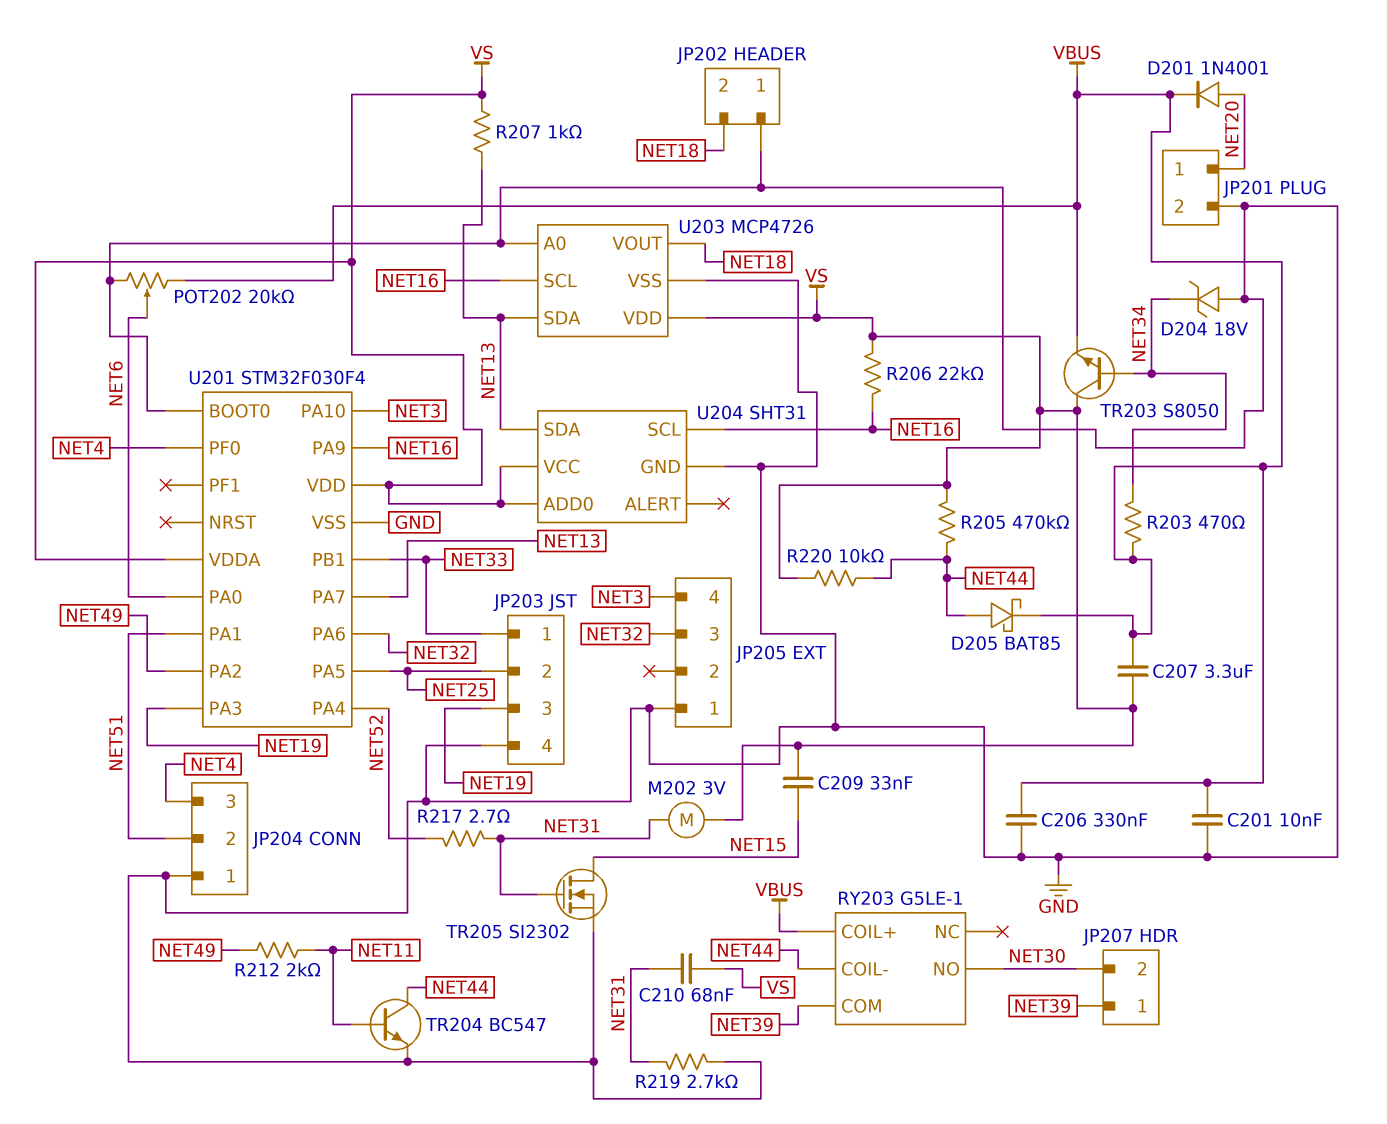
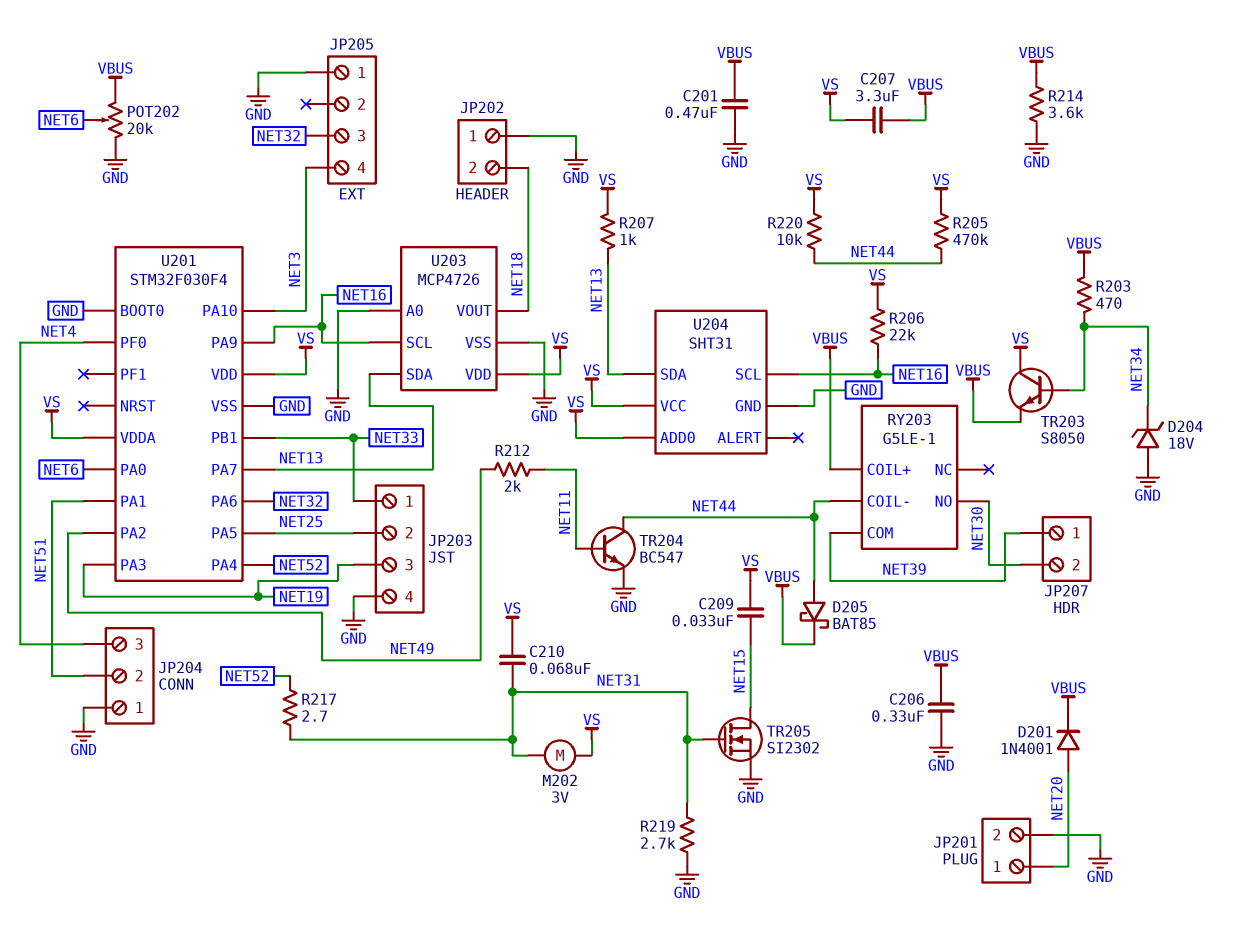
C201: 10nF (GND, VBUS) -> 470nF (GND, VBUS)
R214: none -> 3.6k (GND, VBUS)

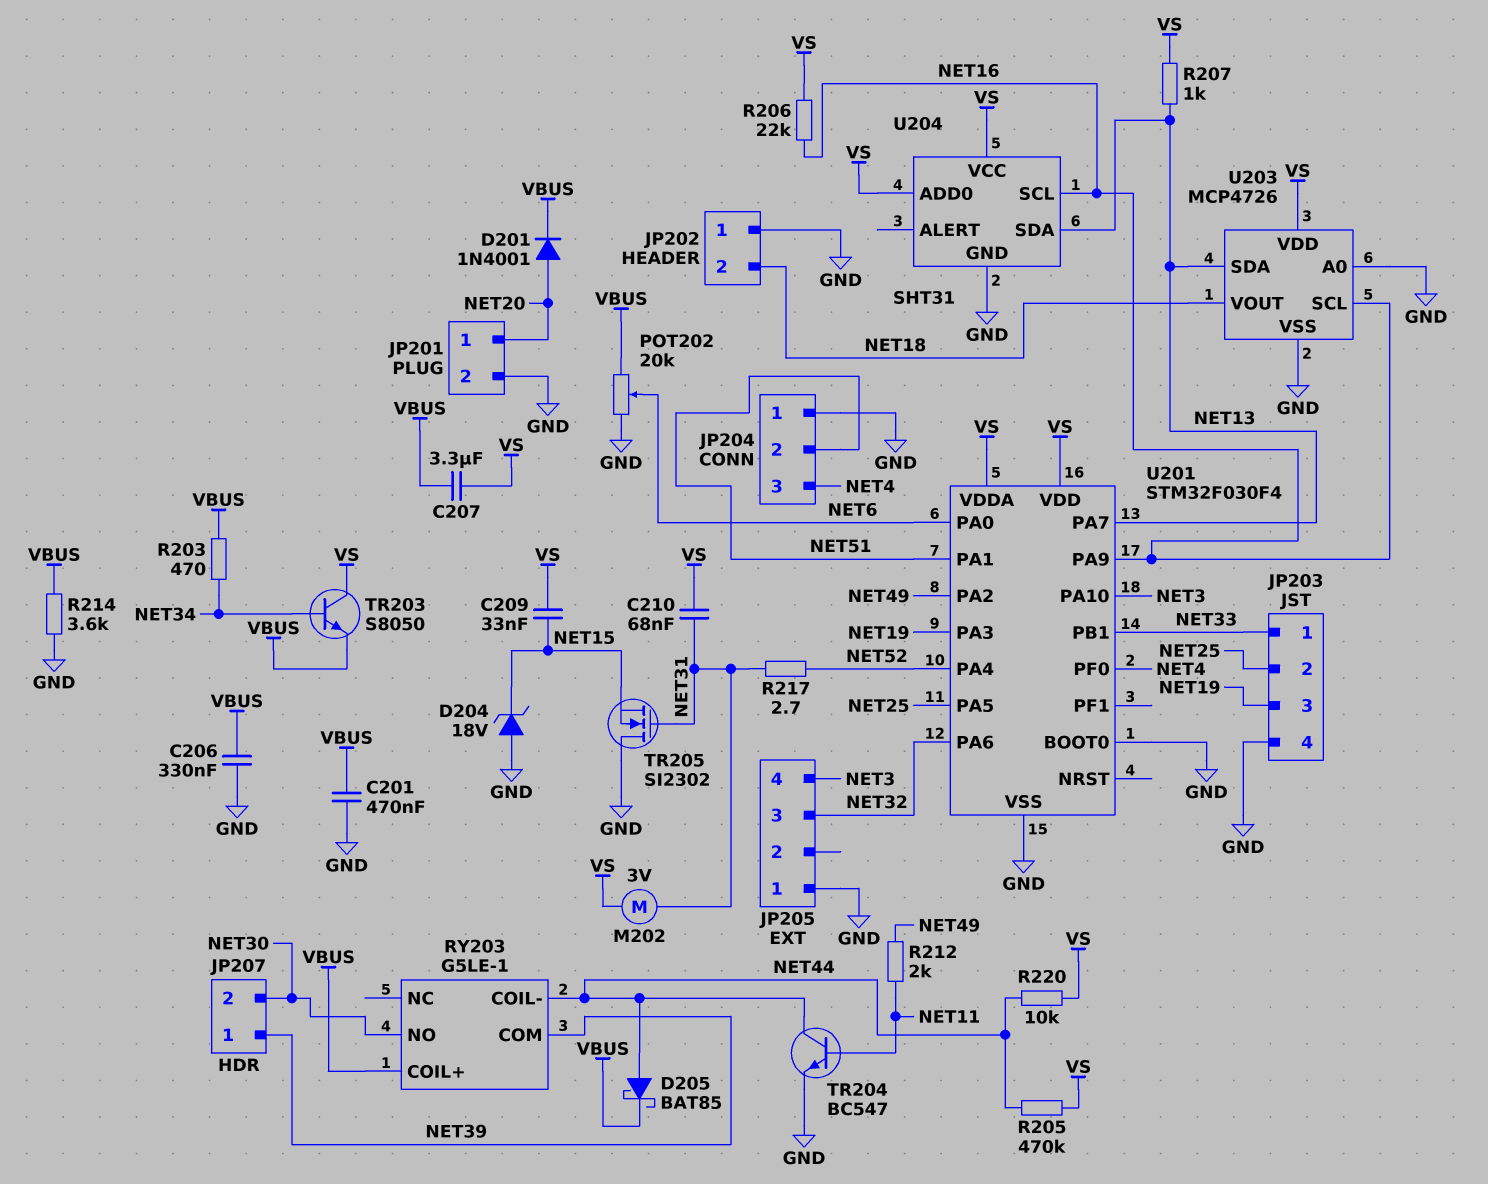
D204: zener 18V (A GND, K NET34) -> zener 18V (A GND, K NET15)
R219: 2.7k (GND, NET31) -> none
TR205: NMOS SI2302 (G NET31, D NET15, S GND) -> NMOS SI2302 (G NET31, D GND, S NET15)

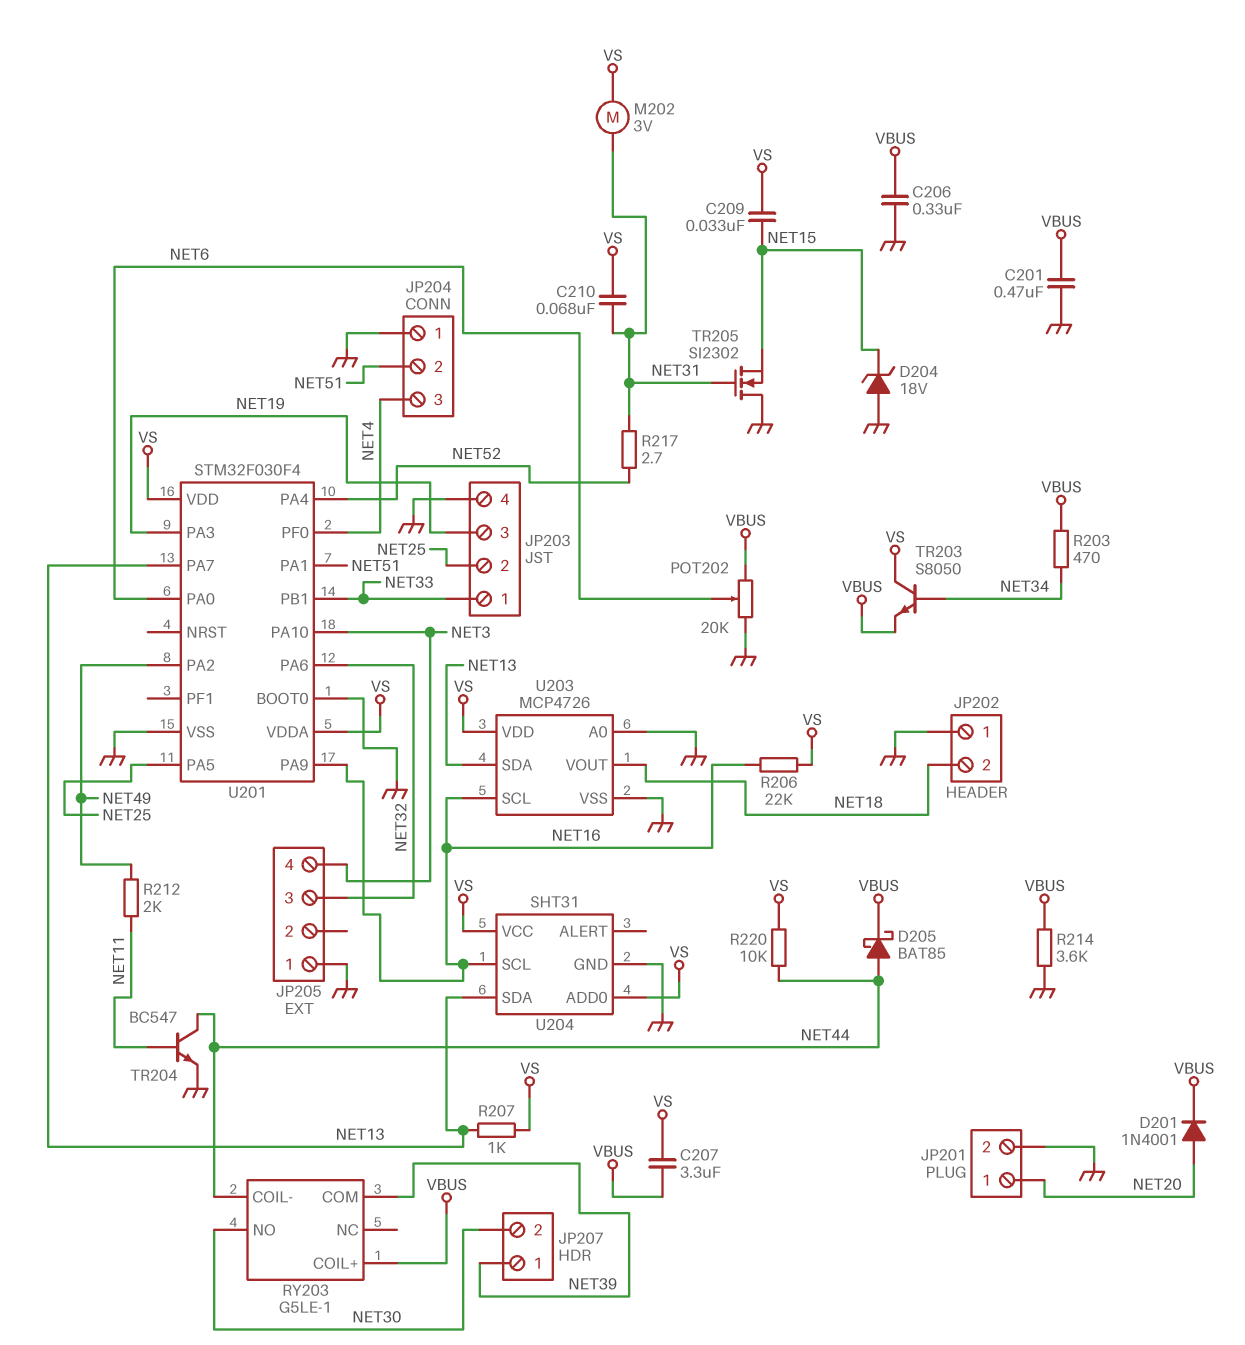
R205: 470k (NET44, VS) -> none

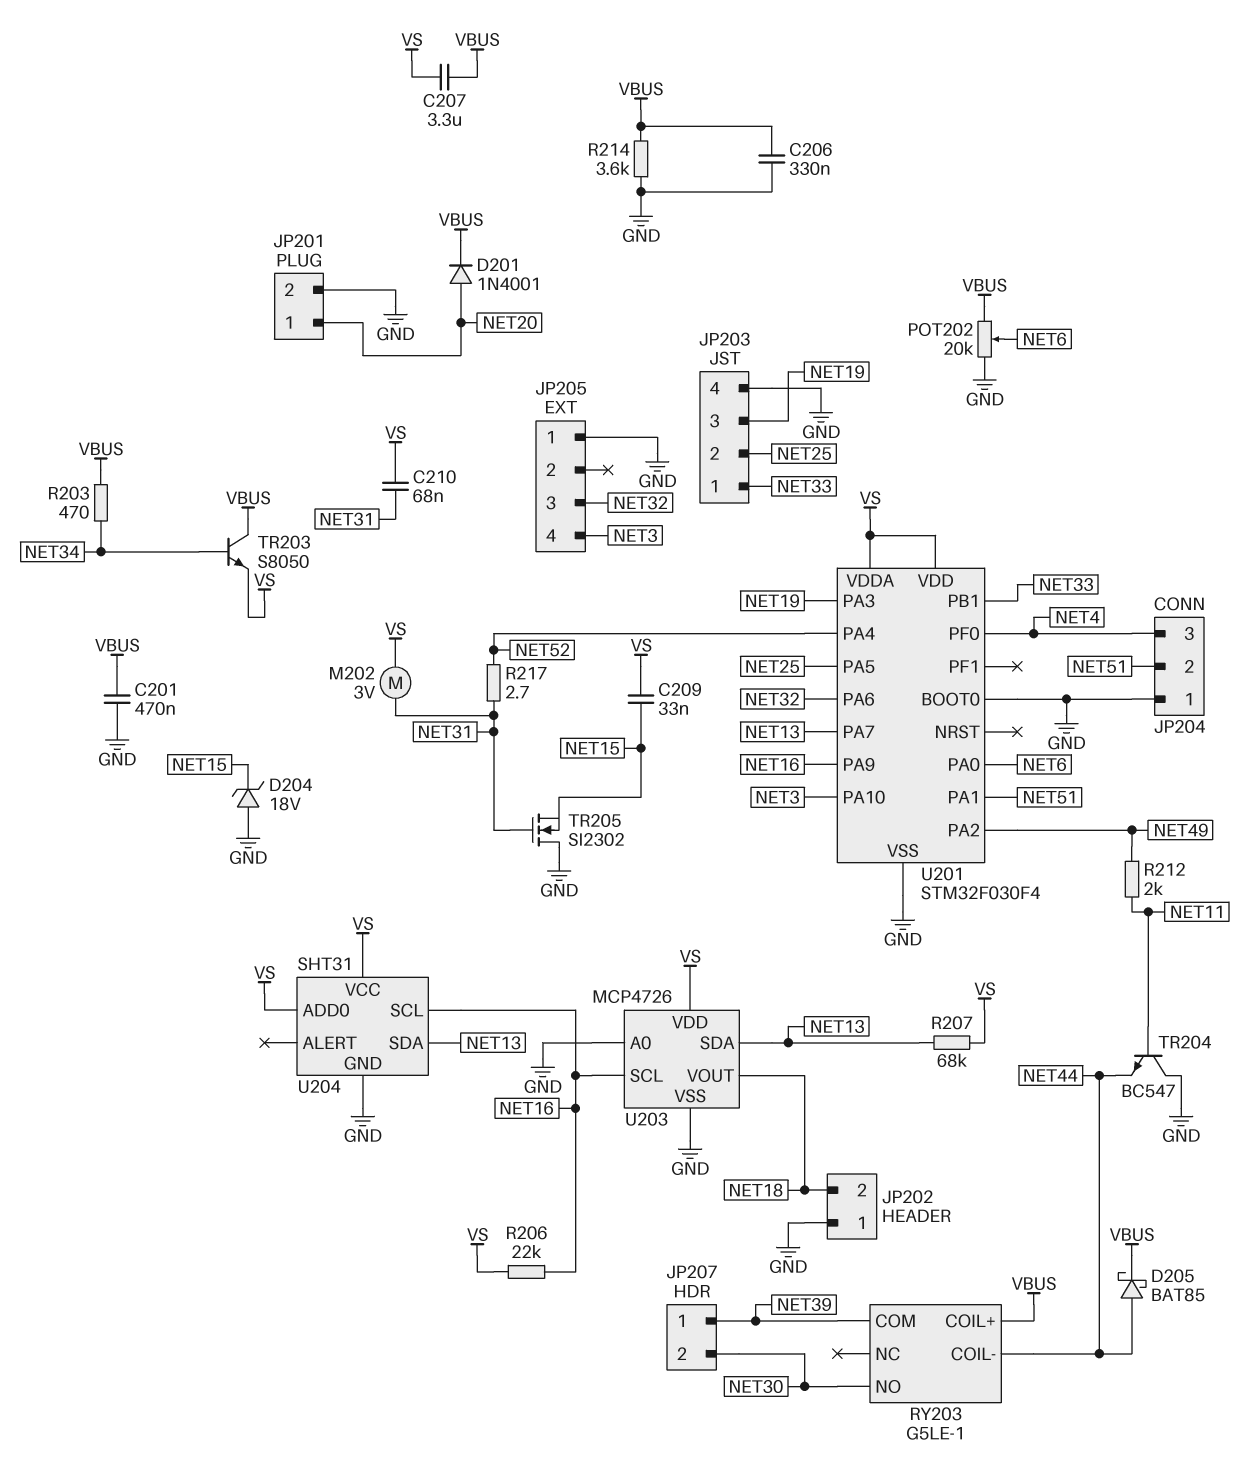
R207: 1k (NET13, VS) -> 68k (NET13, VS)
R220: 10k (NET44, VS) -> none
TR203: NPN S8050 (B NET34, C VS, E VBUS) -> NPN S8050 (B NET34, C VBUS, E VS)
TR204: NPN BC547 (B NET11, C NET44, E GND) -> NPN BC547 (B NET11, C GND, E NET44)

